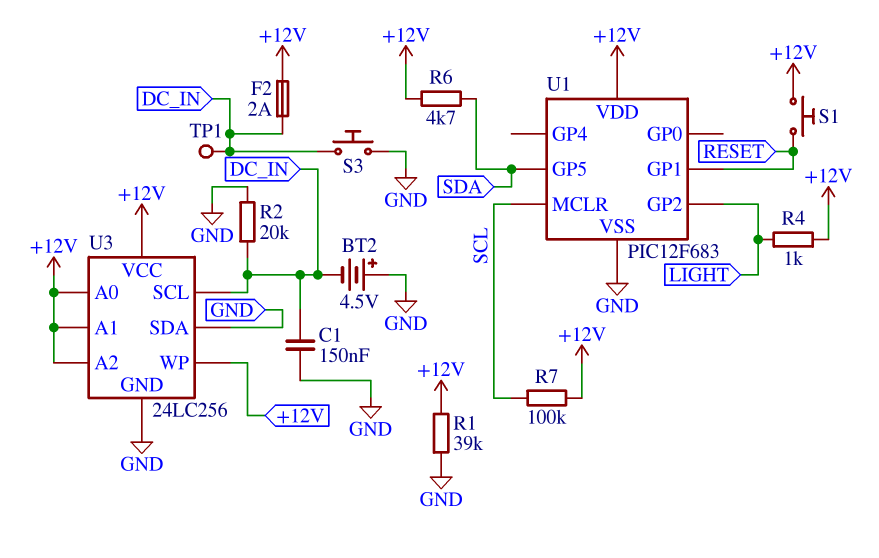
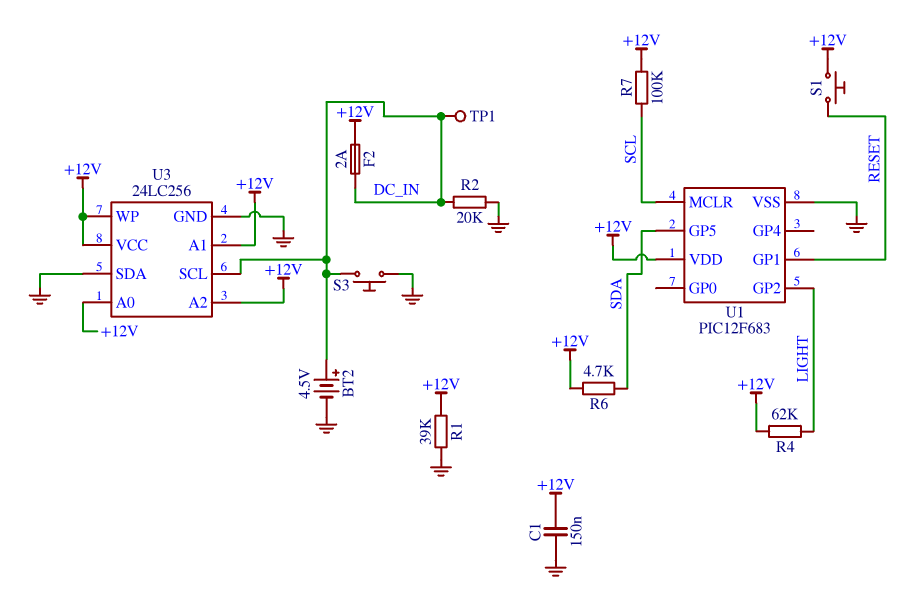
BT2: 4.5V (plus GND, minus DC_IN) -> 4.5V (plus DC_IN, minus GND)
C1: 150nF (DC_IN, GND) -> 150nF (+12V, GND)
R4: 1k (+12V, LIGHT) -> 62k (+12V, LIGHT)

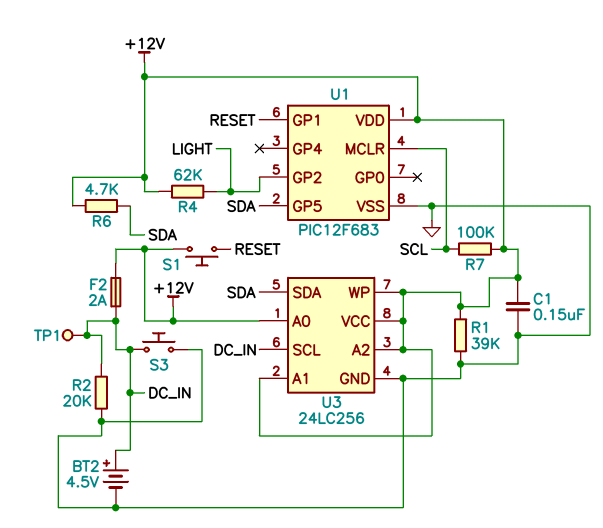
U3 pin SDA: GND -> SDA

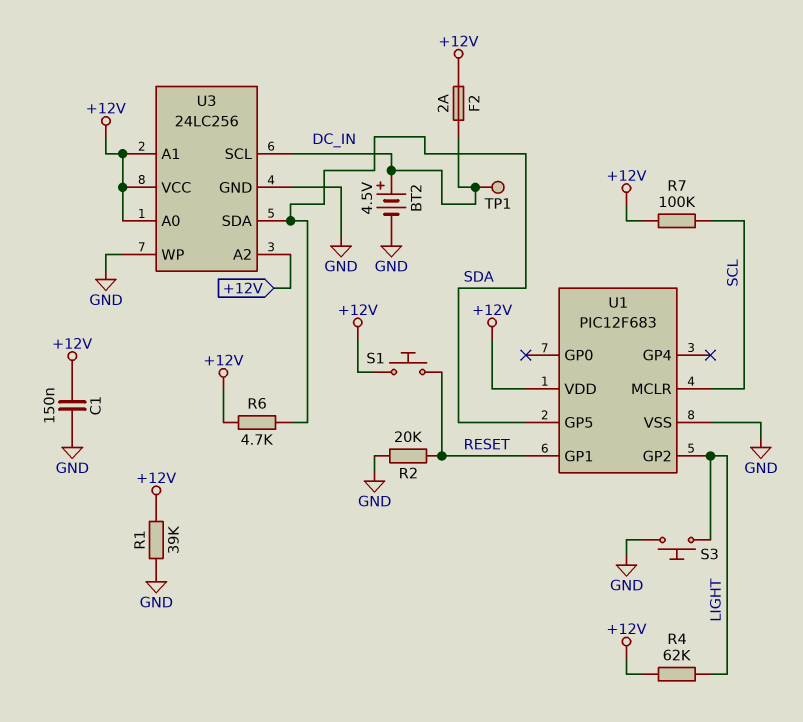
R2: 20k (DC_IN, GND) -> 20k (GND, RESET)
S3: button (DC_IN, GND) -> button (GND, LIGHT)
U3 pin WP: +12V -> GND

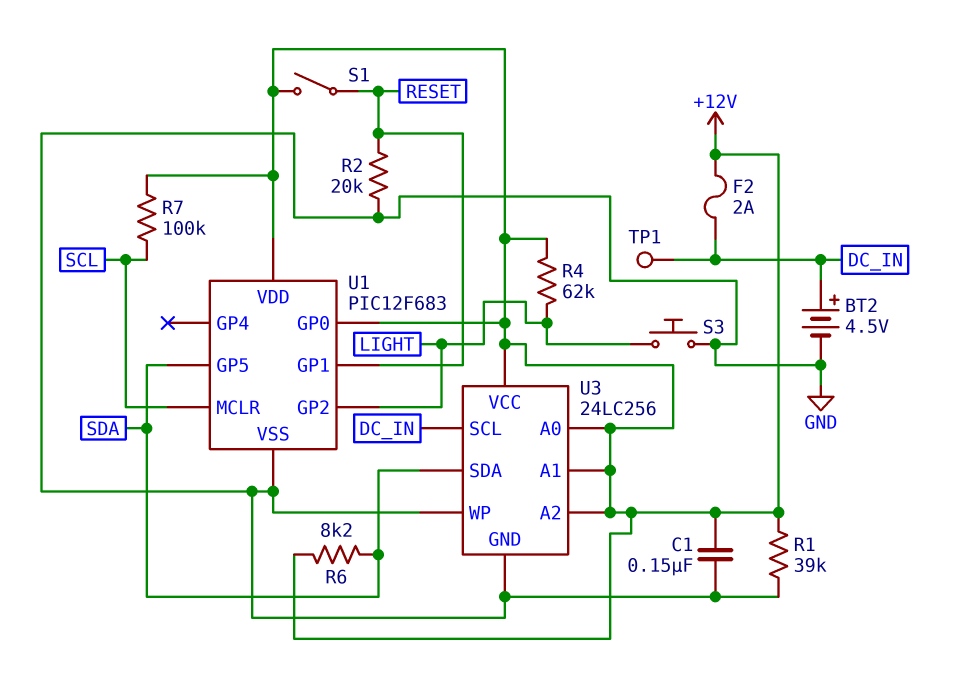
R6: 4.7k (+12V, SDA) -> 8.2k (+12V, SDA)
S1: button (+12V, RESET) -> switch (+12V, RESET)
U1 pin GP0: none -> +12V

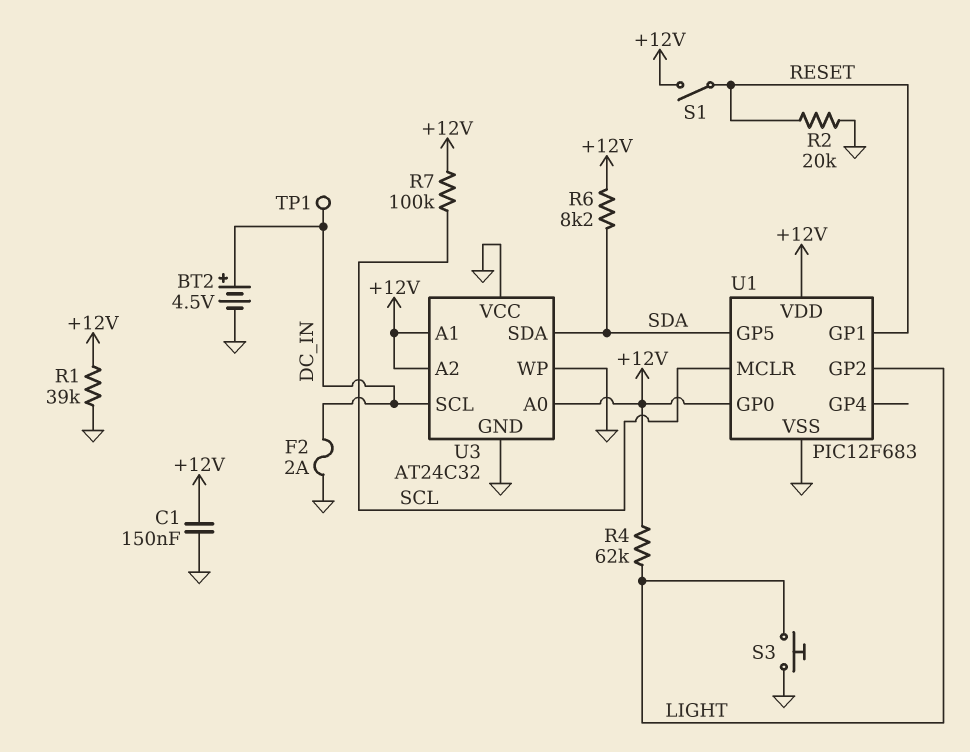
F2: 2A (+12V, DC_IN) -> 2A (DC_IN, GND)
U3: 24LC256 -> AT24C32
U3 pin VCC: +12V -> GND

